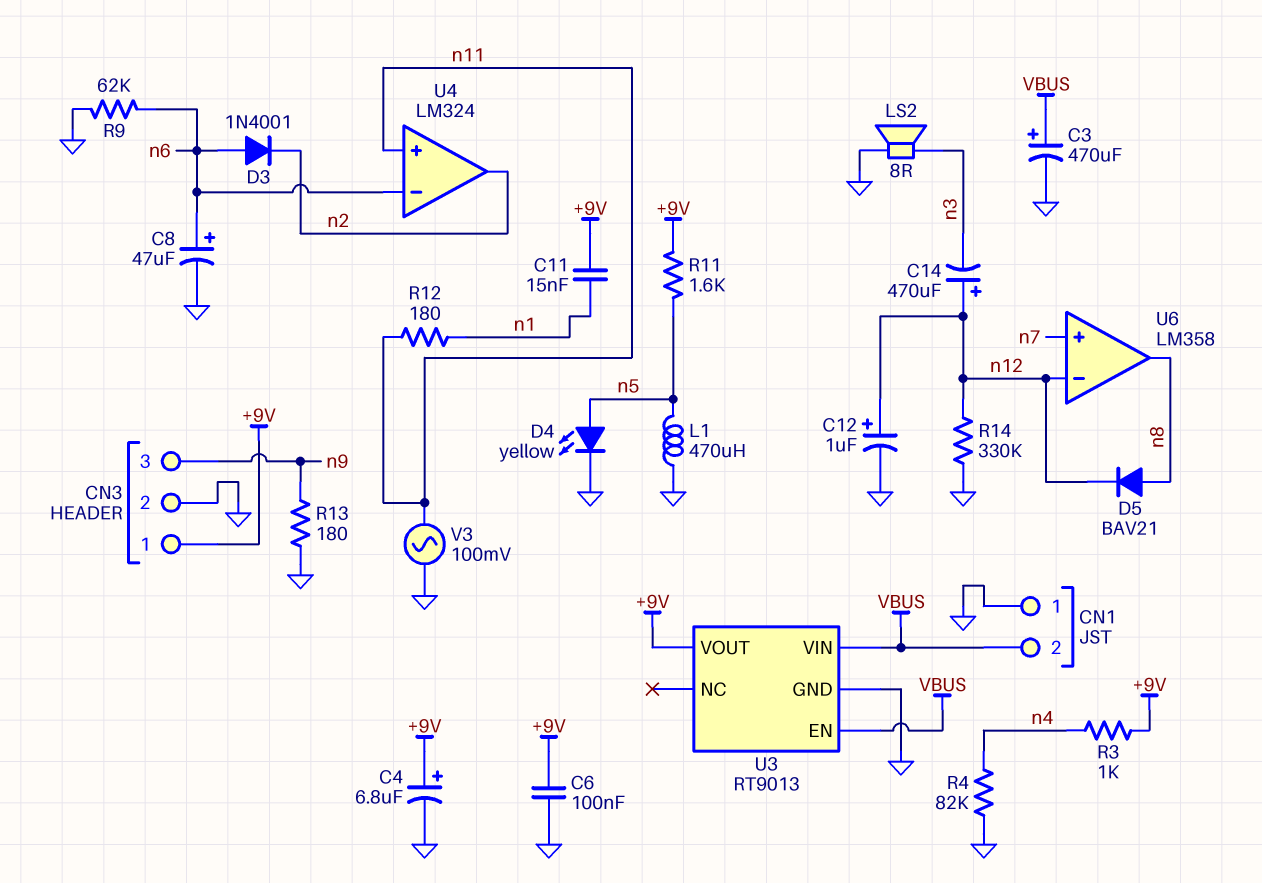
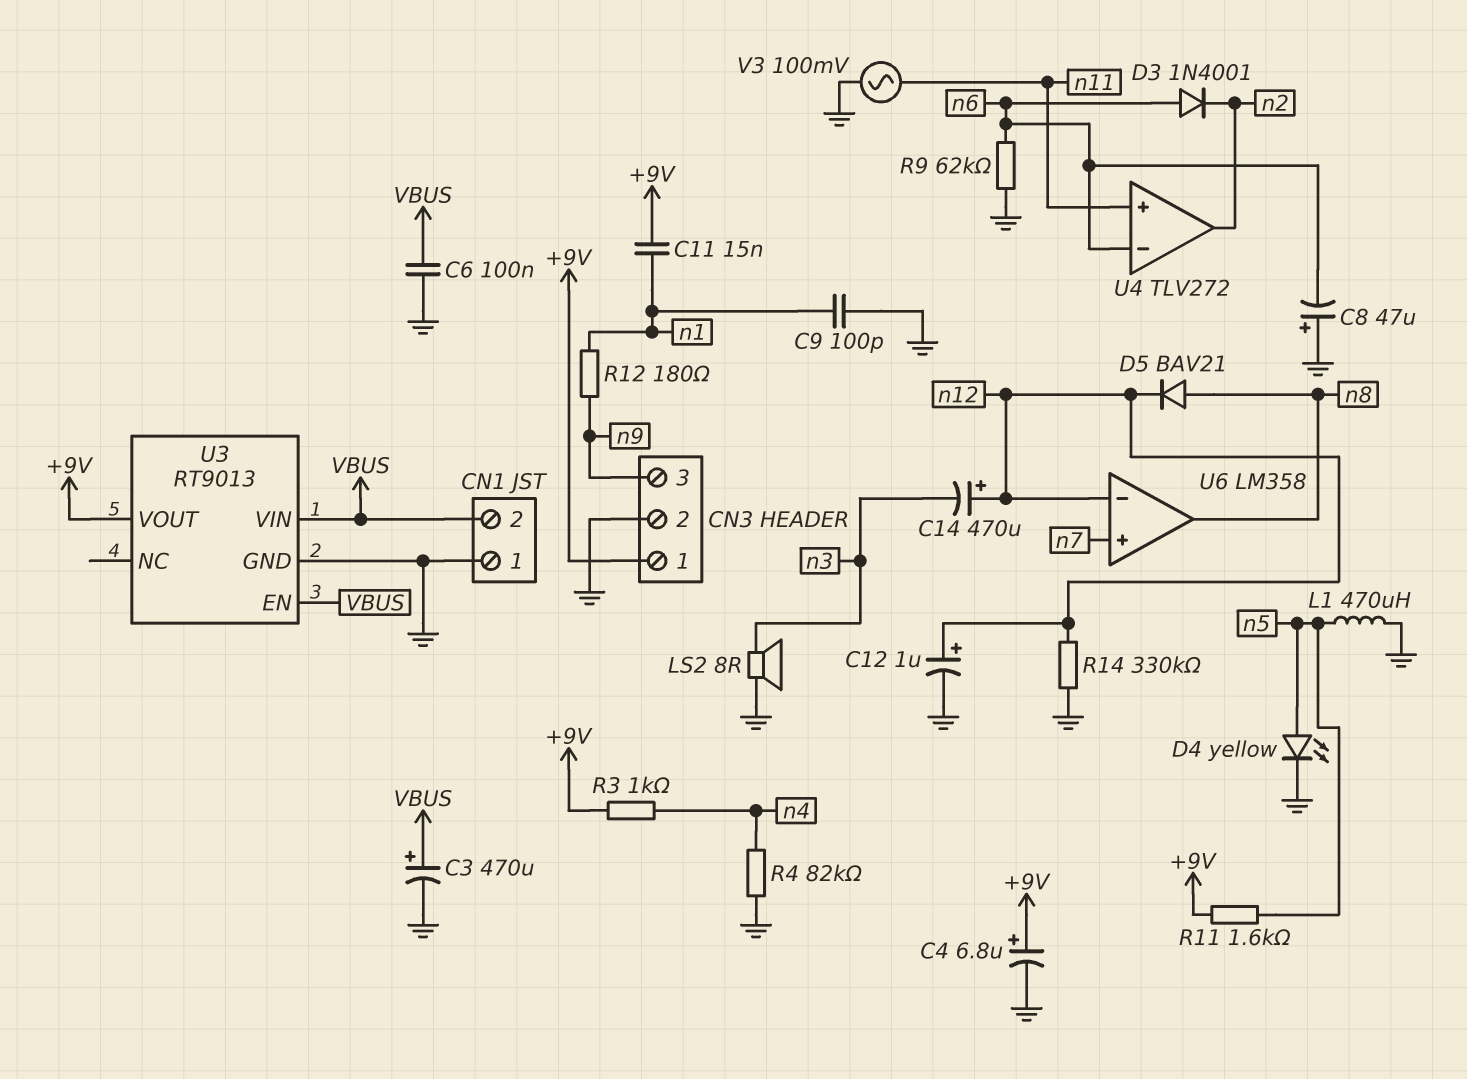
C6: 100nF (+9V, GND) -> 100nF (GND, VBUS)
C8: 47uF (plus n6, minus GND) -> 47uF (plus GND, minus n6)
C9: none -> 100pF (GND, n1)
R12: 180 (n1, n11) -> 180 (n1, n9)
R13: 180 (GND, n9) -> none
U4: LM324 -> TLV272

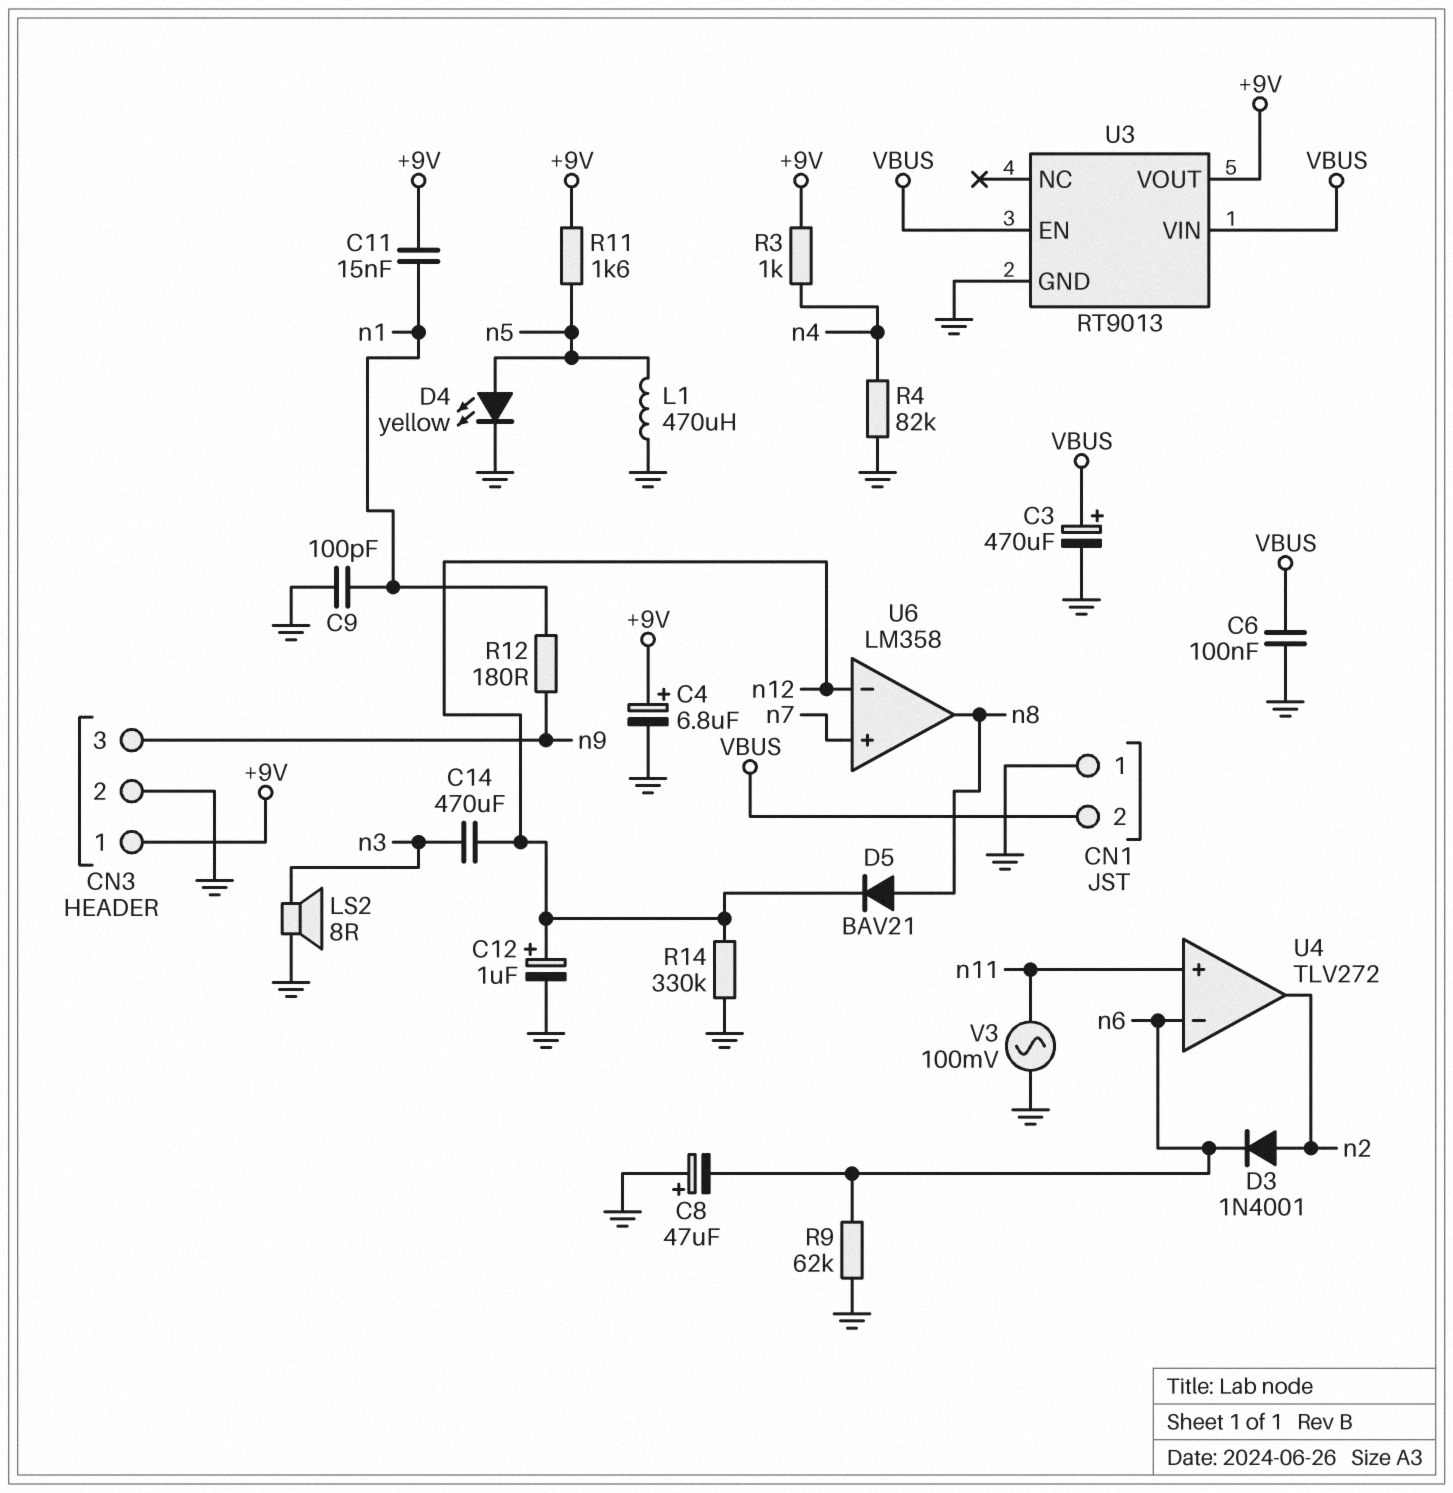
C14: 470uF (plus n12, minus n3) -> 470uF (n3, n12)
D3: diode 1N4001 (A n6, K n2) -> diode 1N4001 (A n2, K n6)

